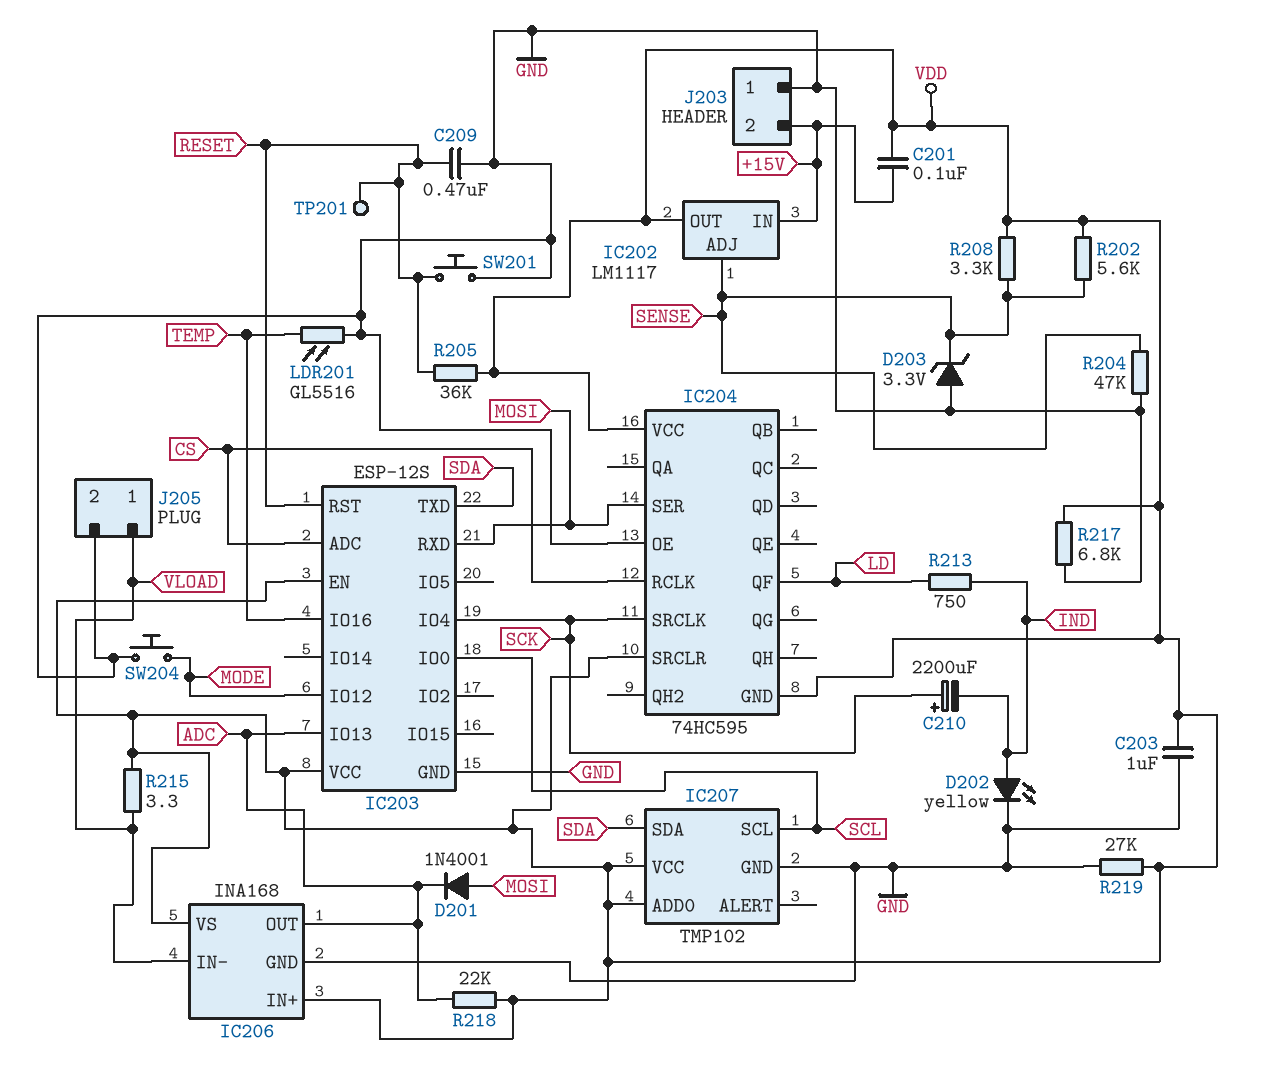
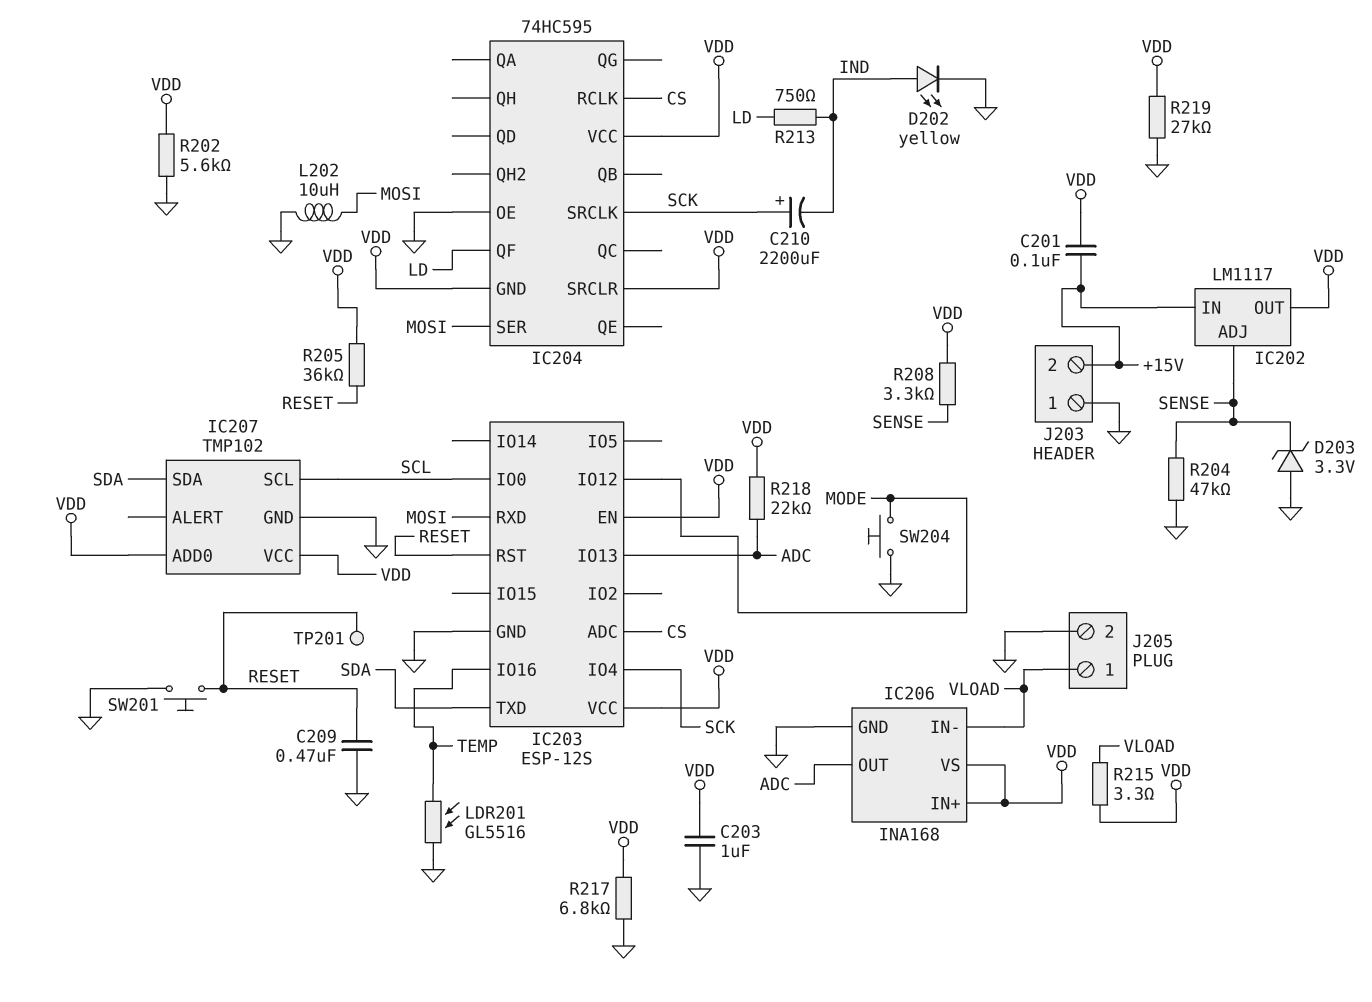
D201: diode 1N4001 (A MOSI, K ADC) -> none
L202: none -> 10uH (GND, MOSI)
R202: 5.6k (SENSE, VDD) -> 5.6k (GND, VDD)

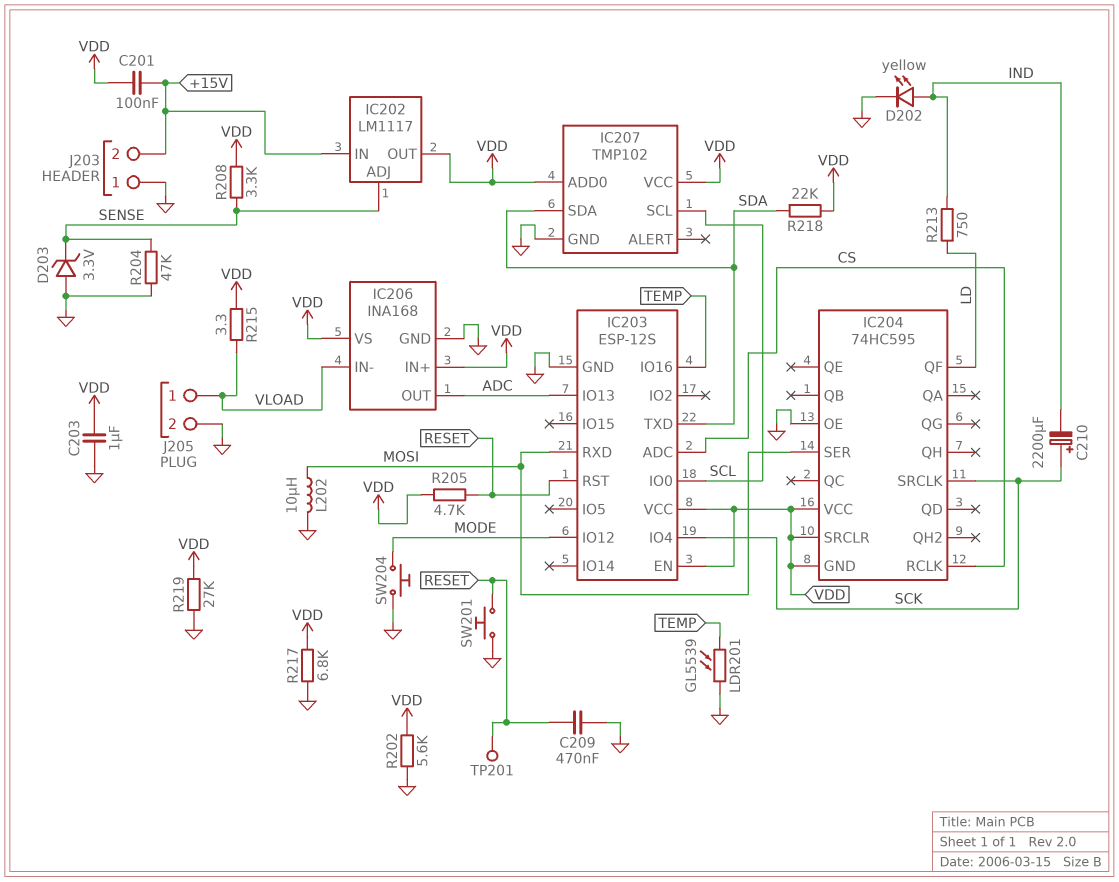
LDR201: GL5516 (GND, TEMP) -> GL5539 (GND, TEMP)
R205: 36k (RESET, VDD) -> 4.7k (RESET, VDD)
R218: 22k (ADC, VDD) -> 22k (SDA, VDD)

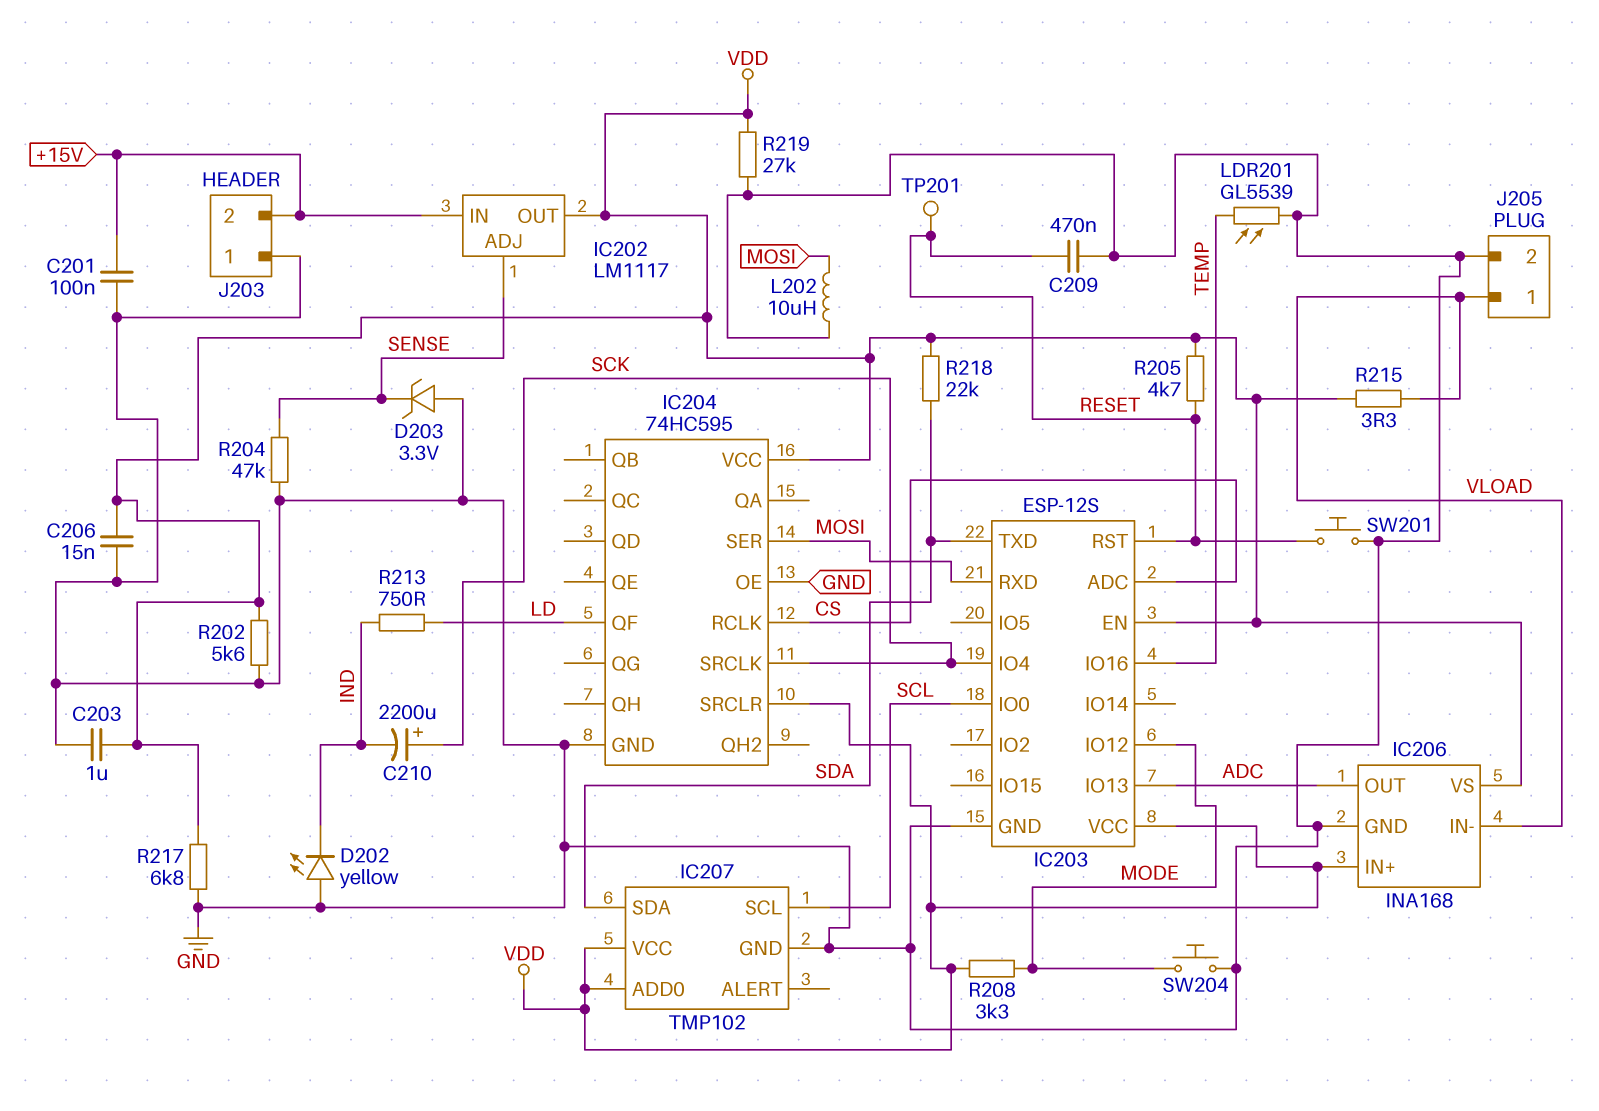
C201: 100nF (+15V, VDD) -> 100nF (+15V, GND)
C206: none -> 15nF (GND, VDD)
D202: LED yellow (A IND, K GND) -> LED yellow (A GND, K IND)
IC204 pin GND: VDD -> GND
R208: 3.3k (SENSE, VDD) -> 3.3k (MODE, VDD)

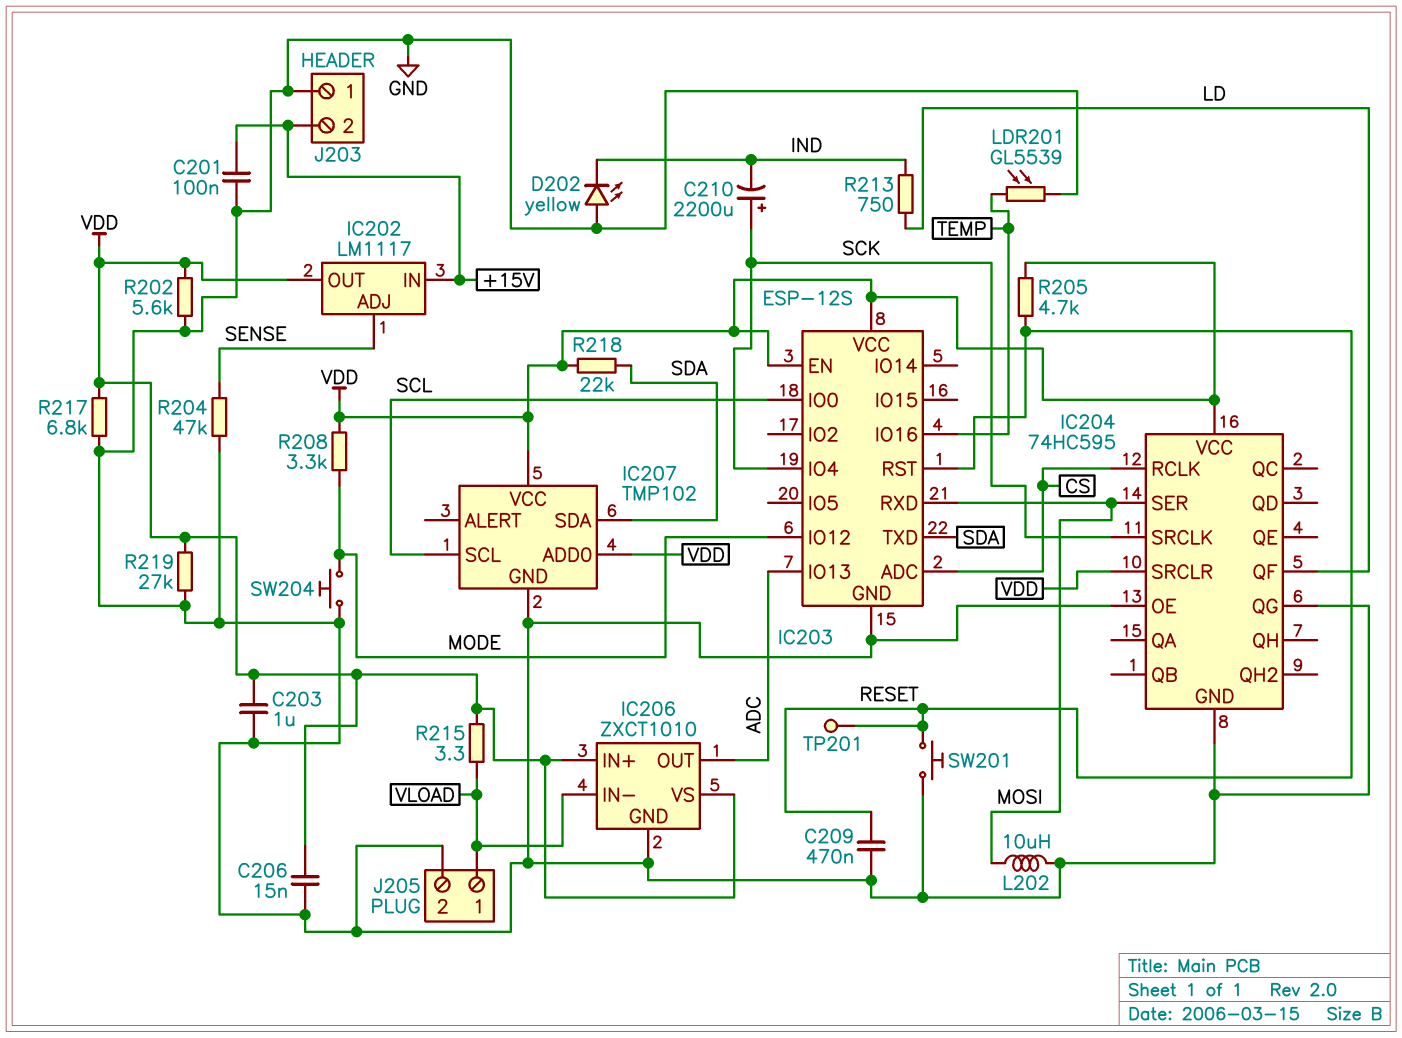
D203: zener 3.3V (A GND, K SENSE) -> none
IC204 pin QG: none -> GND
IC206: INA168 -> ZXCT1010

